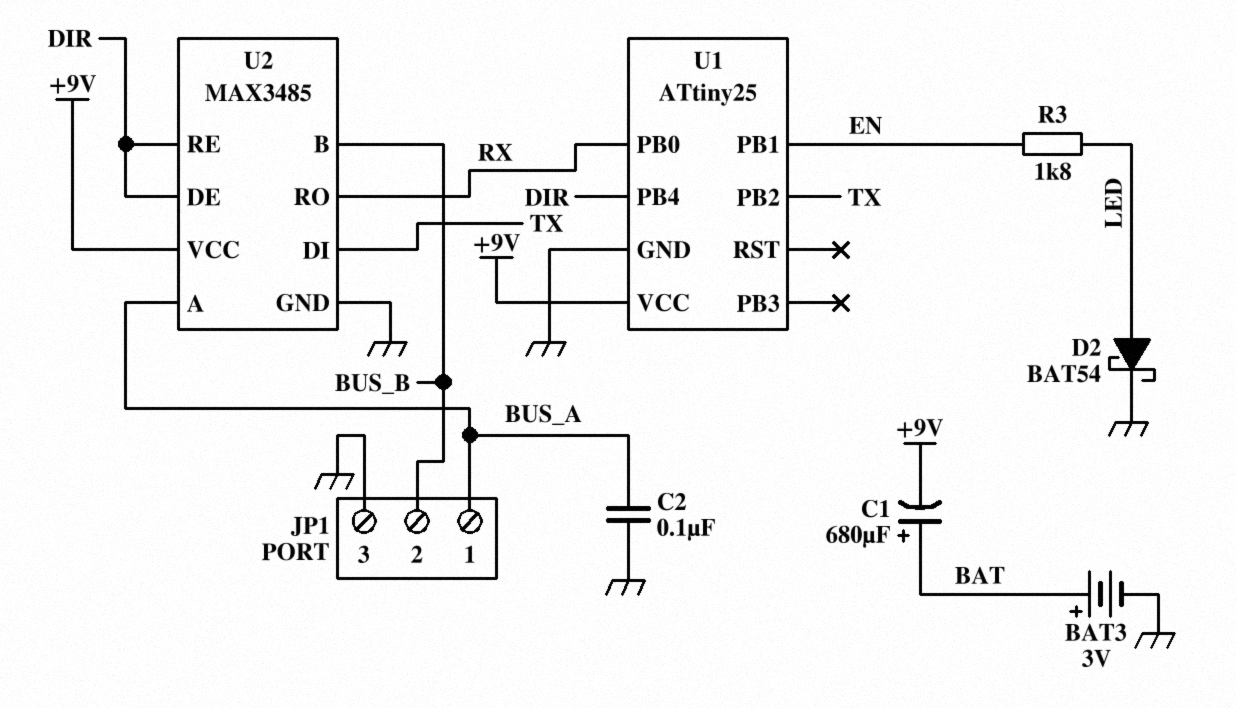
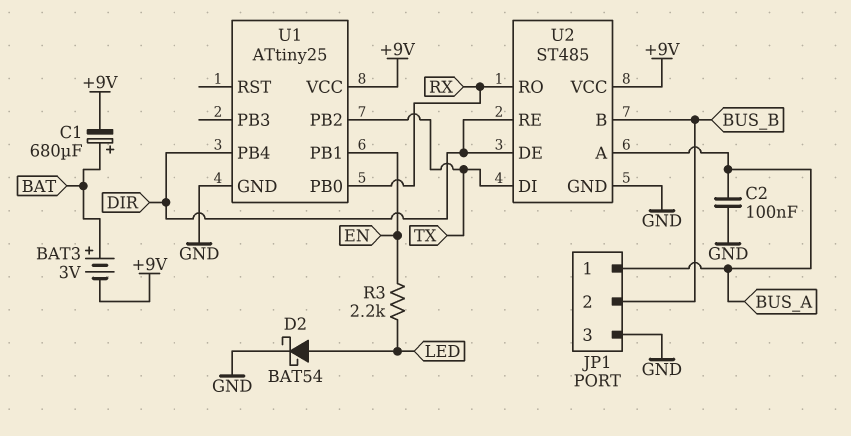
BAT3: 3V (plus BAT, minus GND) -> 3V (plus BAT, minus +9V)
R3: 1.8k (EN, LED) -> 2.2k (EN, LED)
U2: MAX3485 -> ST485

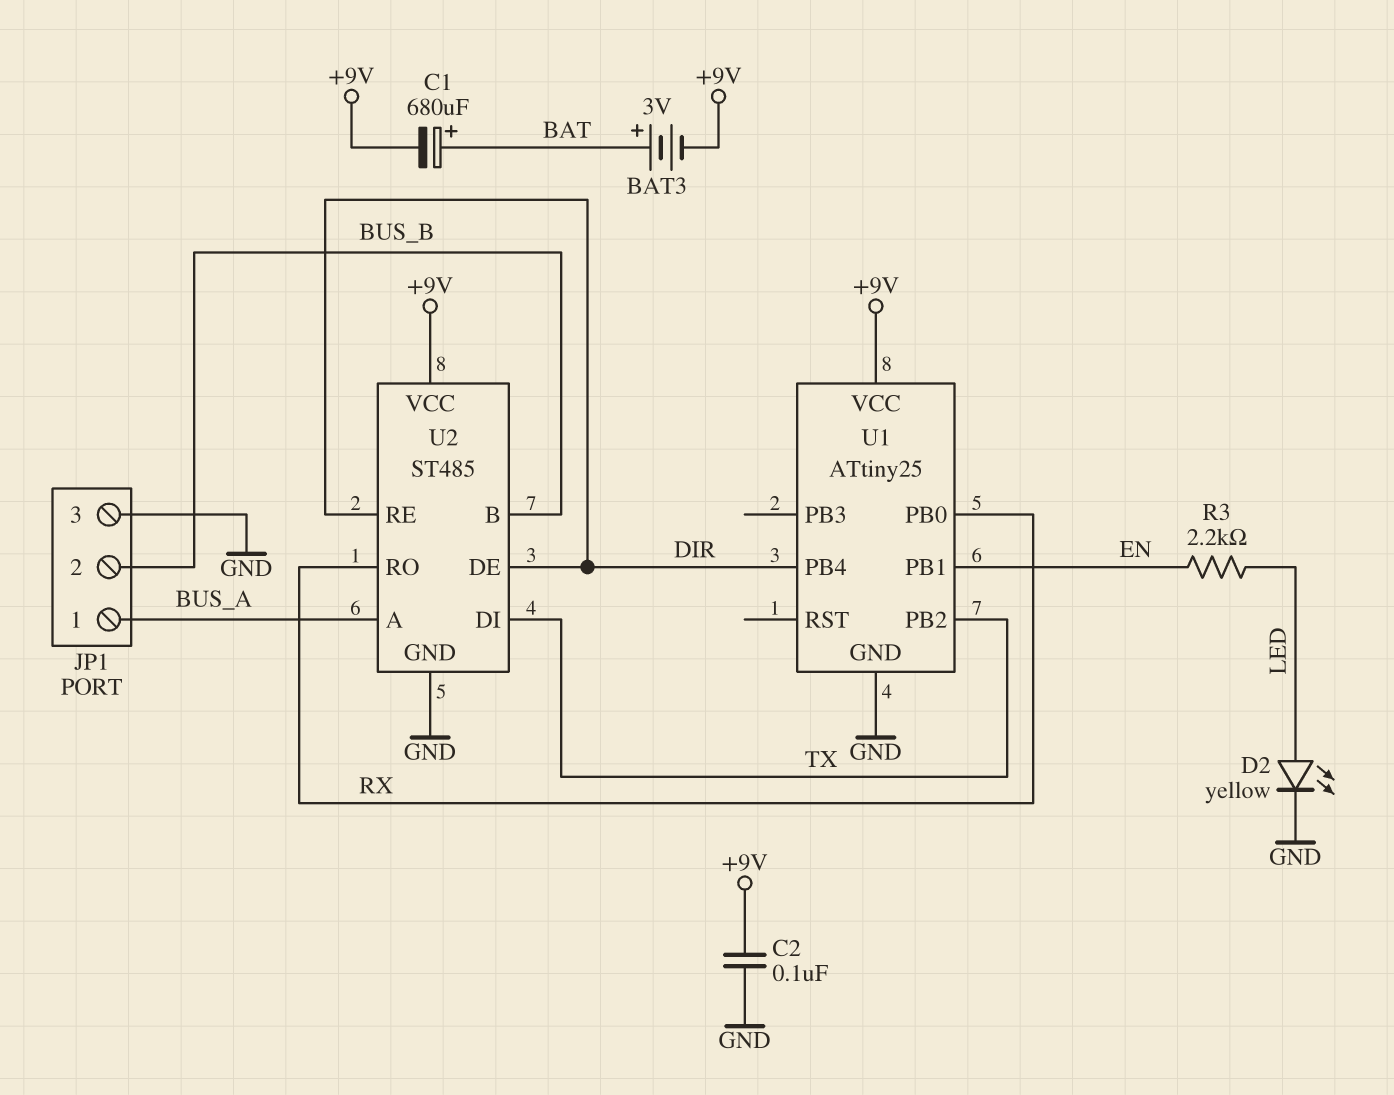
C2: 100nF (BUS_A, GND) -> 100nF (+9V, GND)
D2: schottky BAT54 (A LED, K GND) -> LED yellow (A LED, K GND)

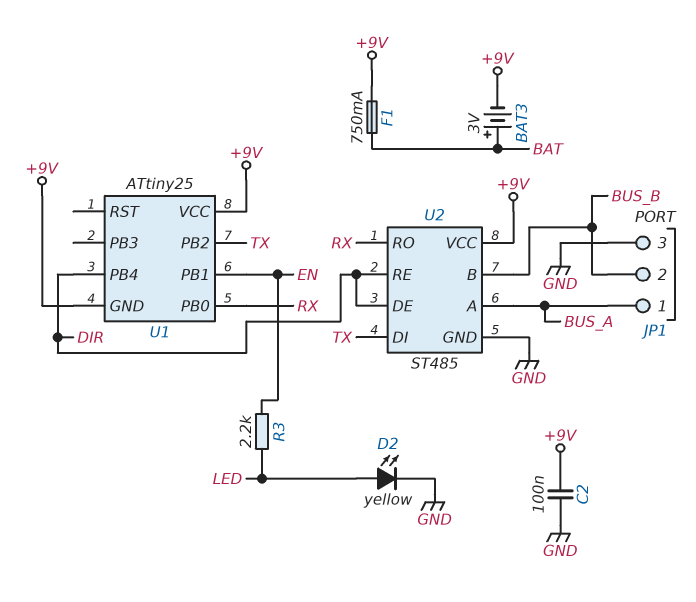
C1: 680uF (plus BAT, minus +9V) -> none
F1: none -> 750mA (+9V, BAT)
U1 pin GND: GND -> +9V

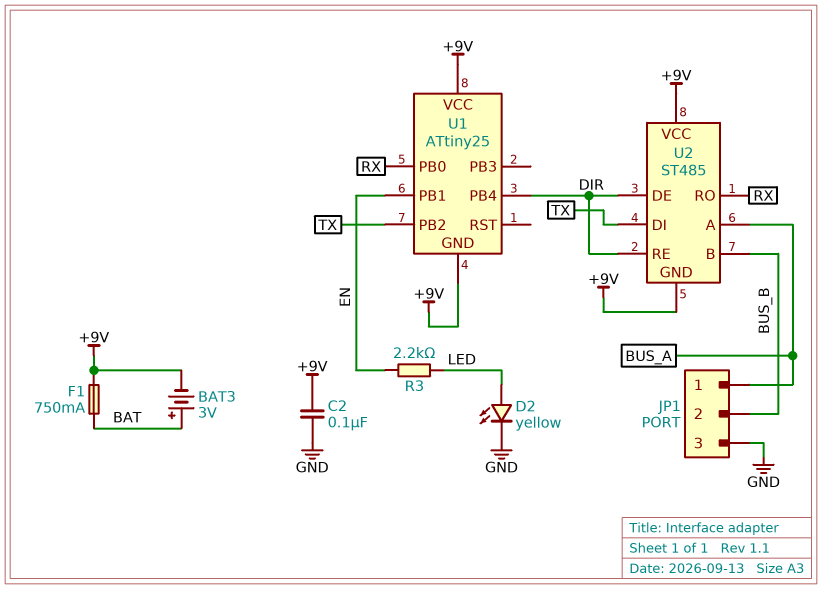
U2 pin GND: GND -> +9V

